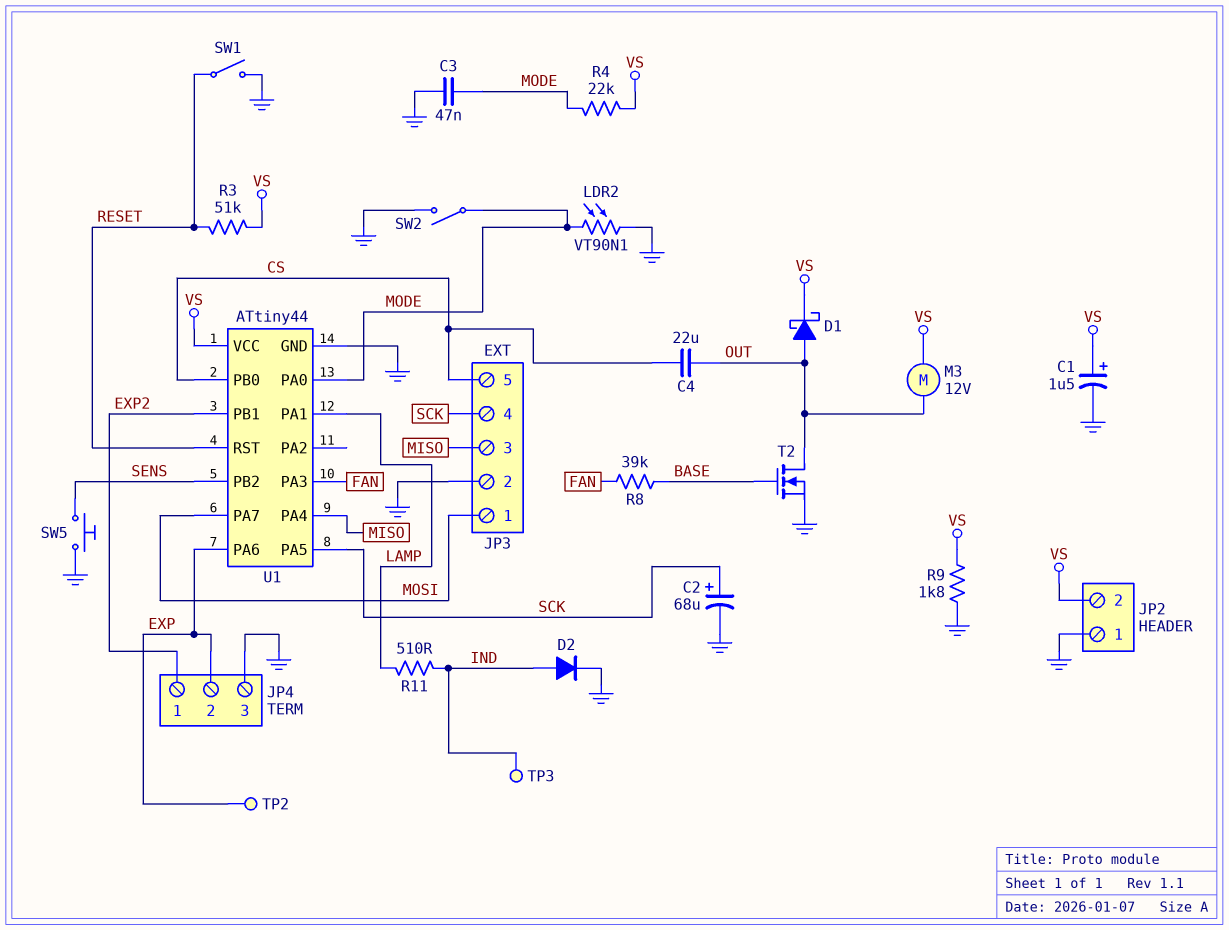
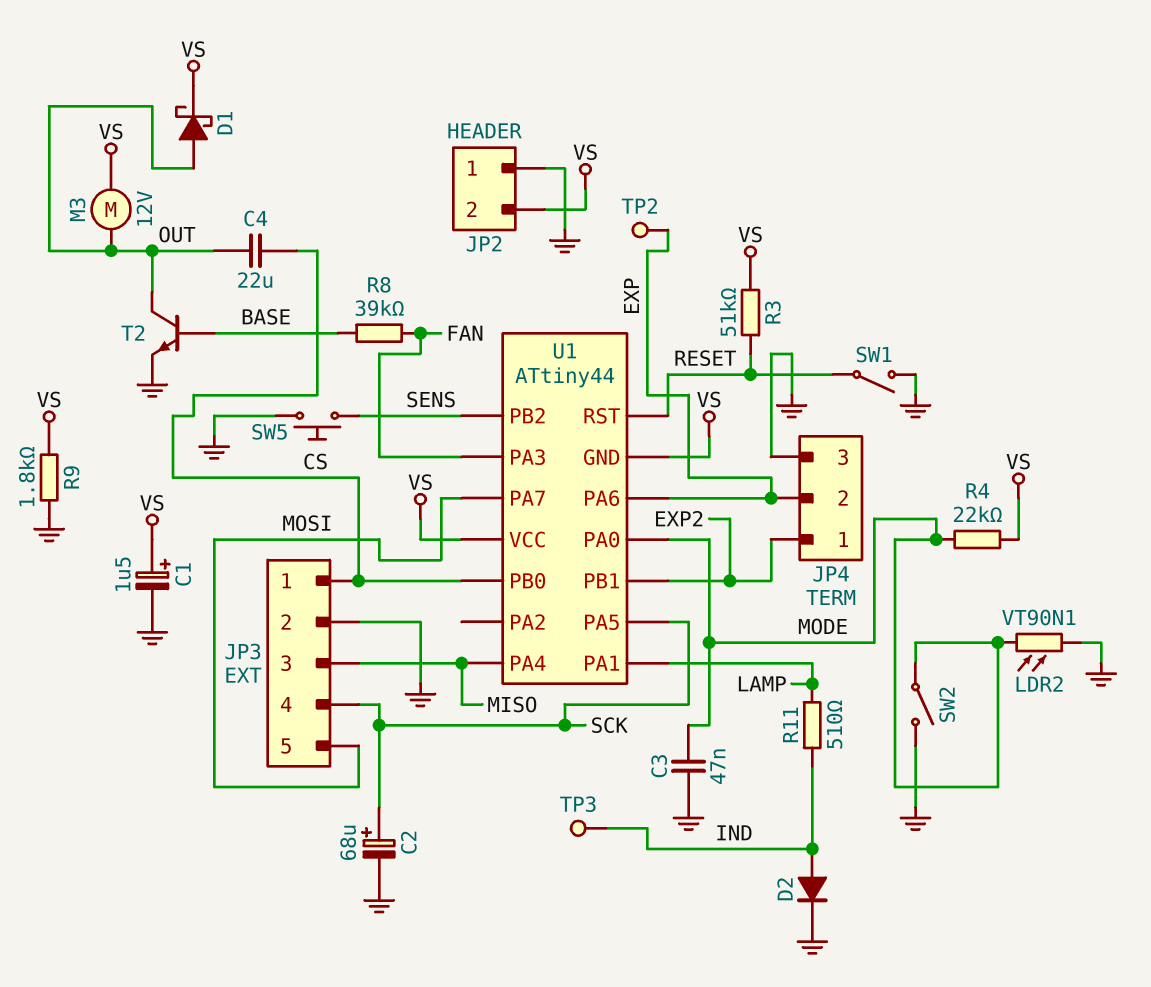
JP3 pin 1: MOSI -> CS
JP3 pin 5: CS -> MOSI
T2: NMOS (G BASE, D OUT, S GND) -> NPN (B BASE, C OUT, E GND)
U1 pin GND: GND -> VS

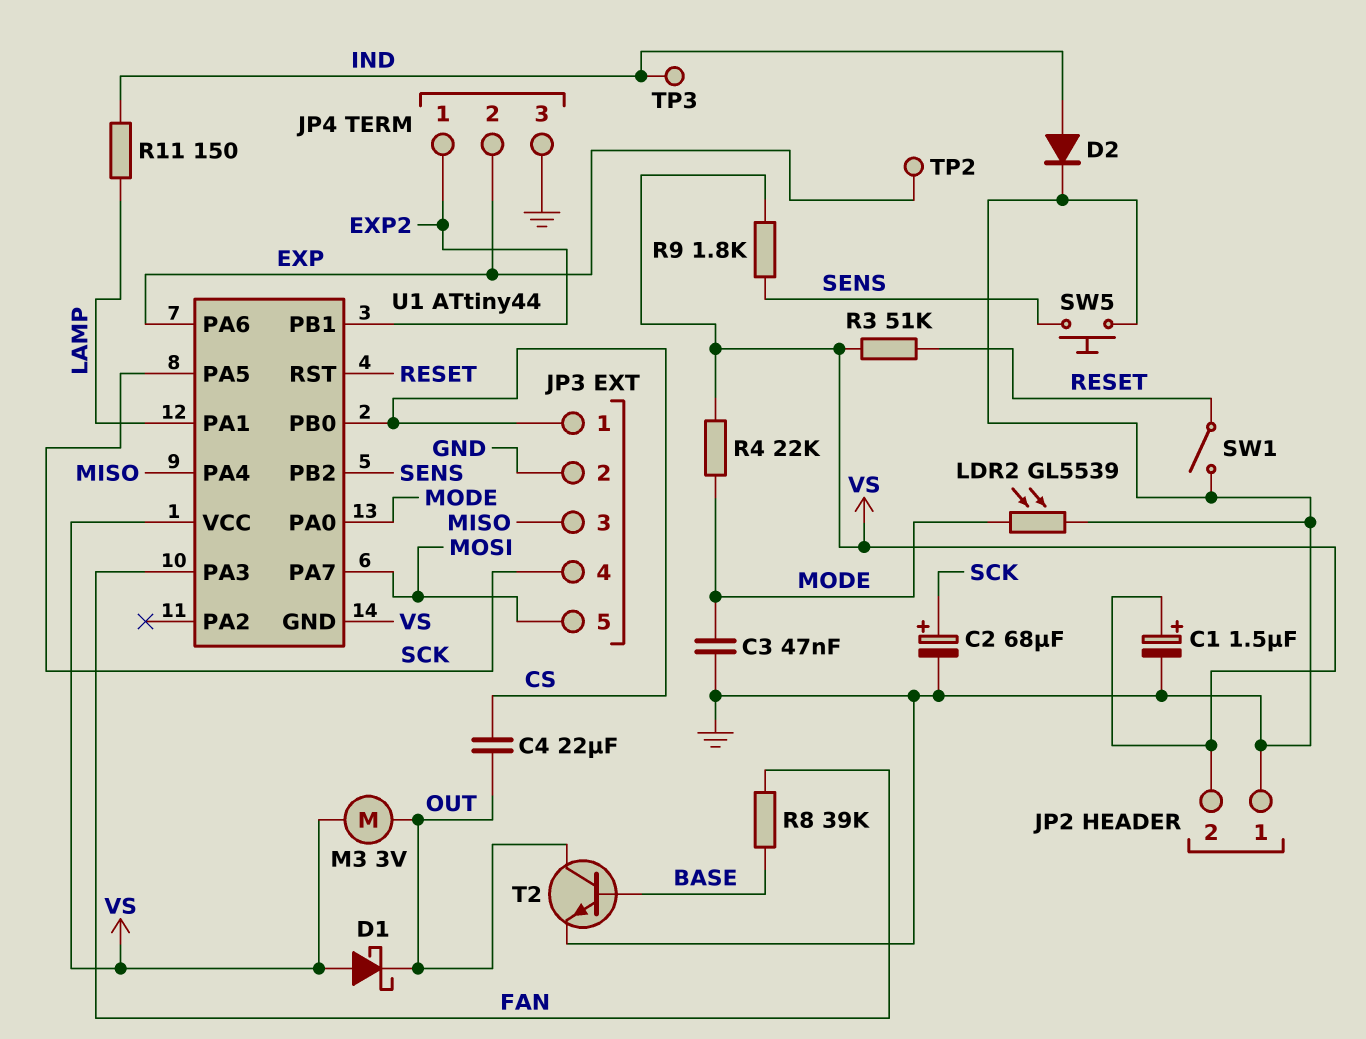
D1: schottky (A OUT, K VS) -> schottky (A VS, K OUT)
LDR2: VT90N1 (GND, MODE) -> GL5539 (GND, MODE)
M3: motor 12V (OUT, VS) -> motor 3V (OUT, VS)
R9: 1.8k (GND, VS) -> 1.8k (SENS, VS)
R11: 510 (IND, LAMP) -> 150 (IND, LAMP)
SW2: switch (GND, MODE) -> none

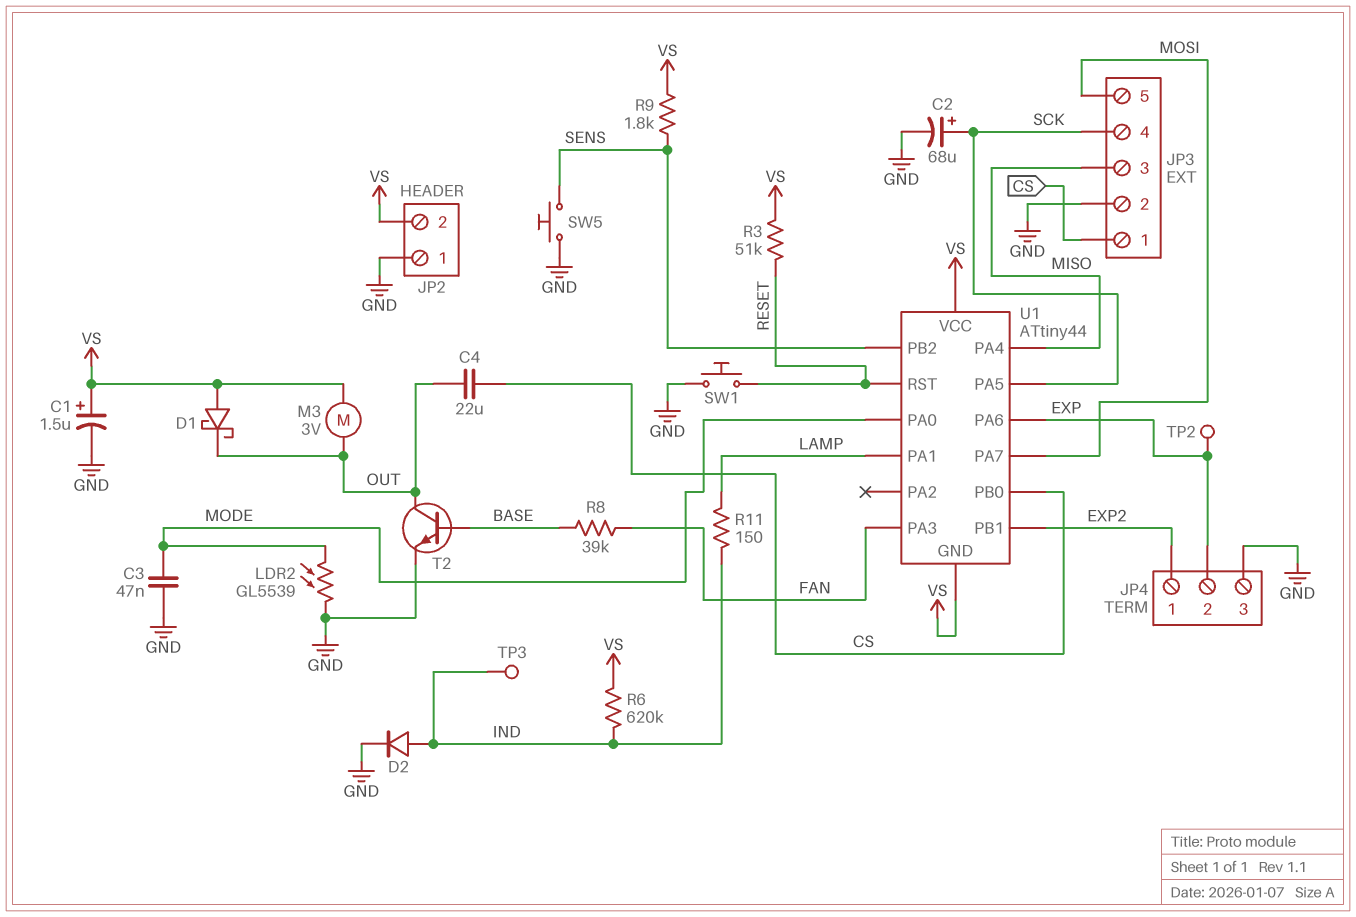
R4: 22k (MODE, VS) -> none
R6: none -> 620k (IND, VS)
SW1: switch (GND, RESET) -> button (GND, RESET)

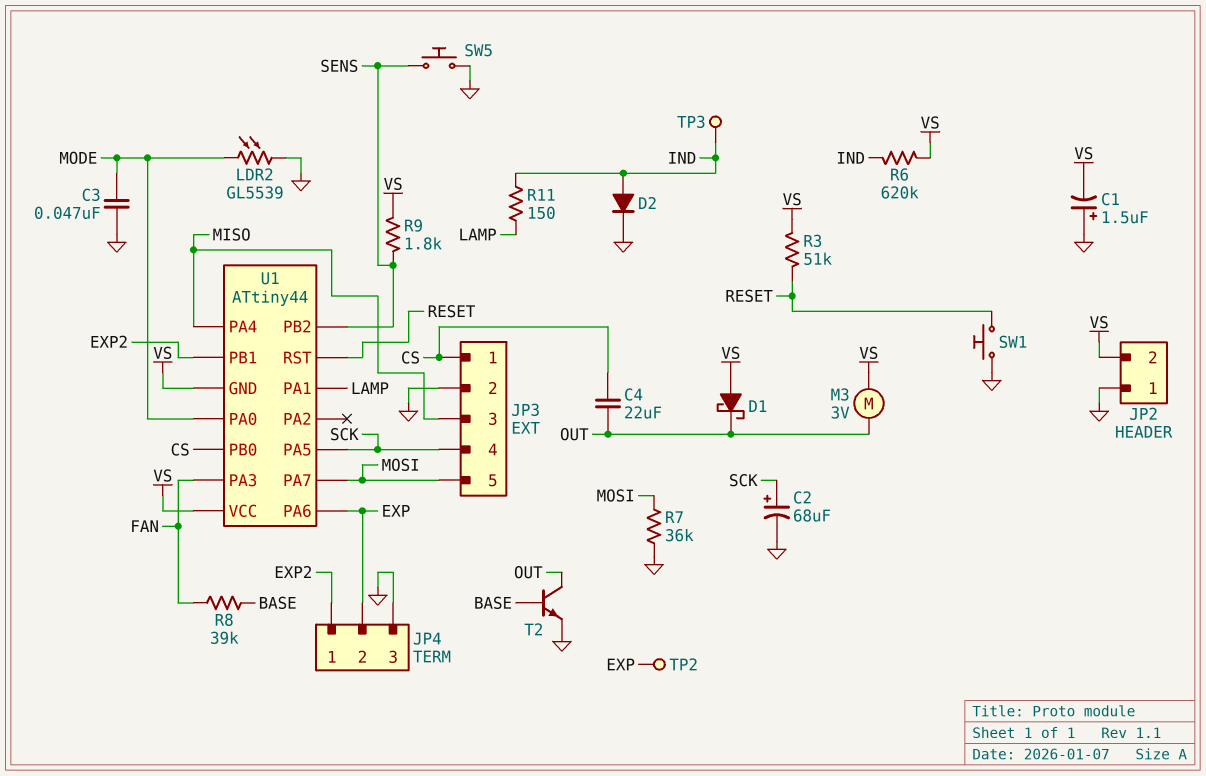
C1: 1.5uF (plus VS, minus GND) -> 1.5uF (plus GND, minus VS)
R7: none -> 36k (GND, MOSI)

